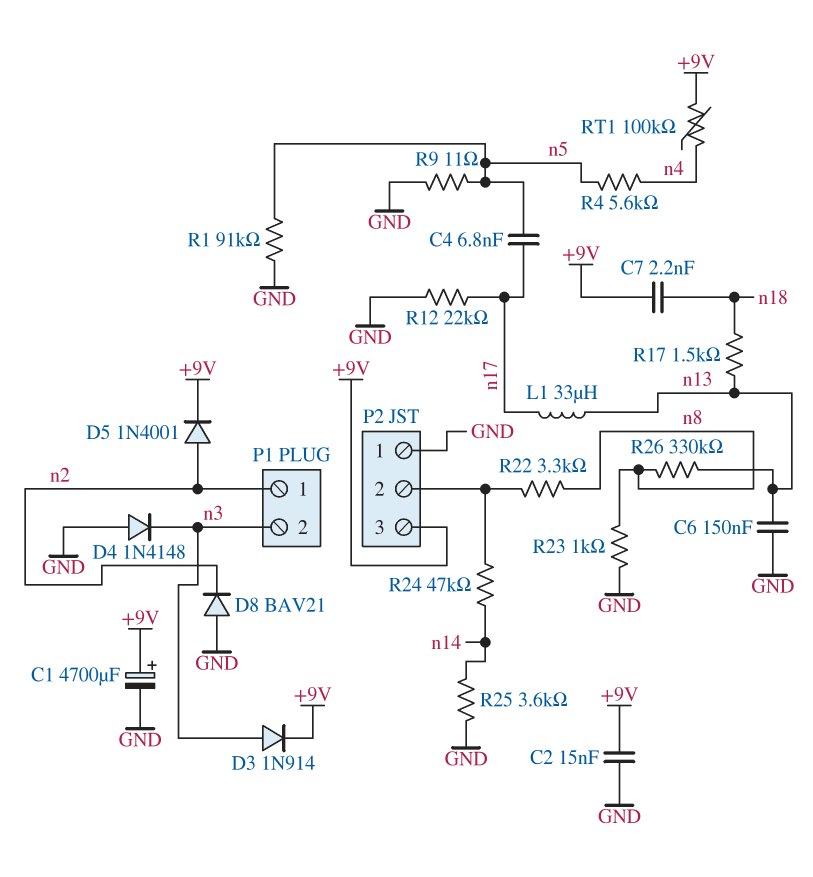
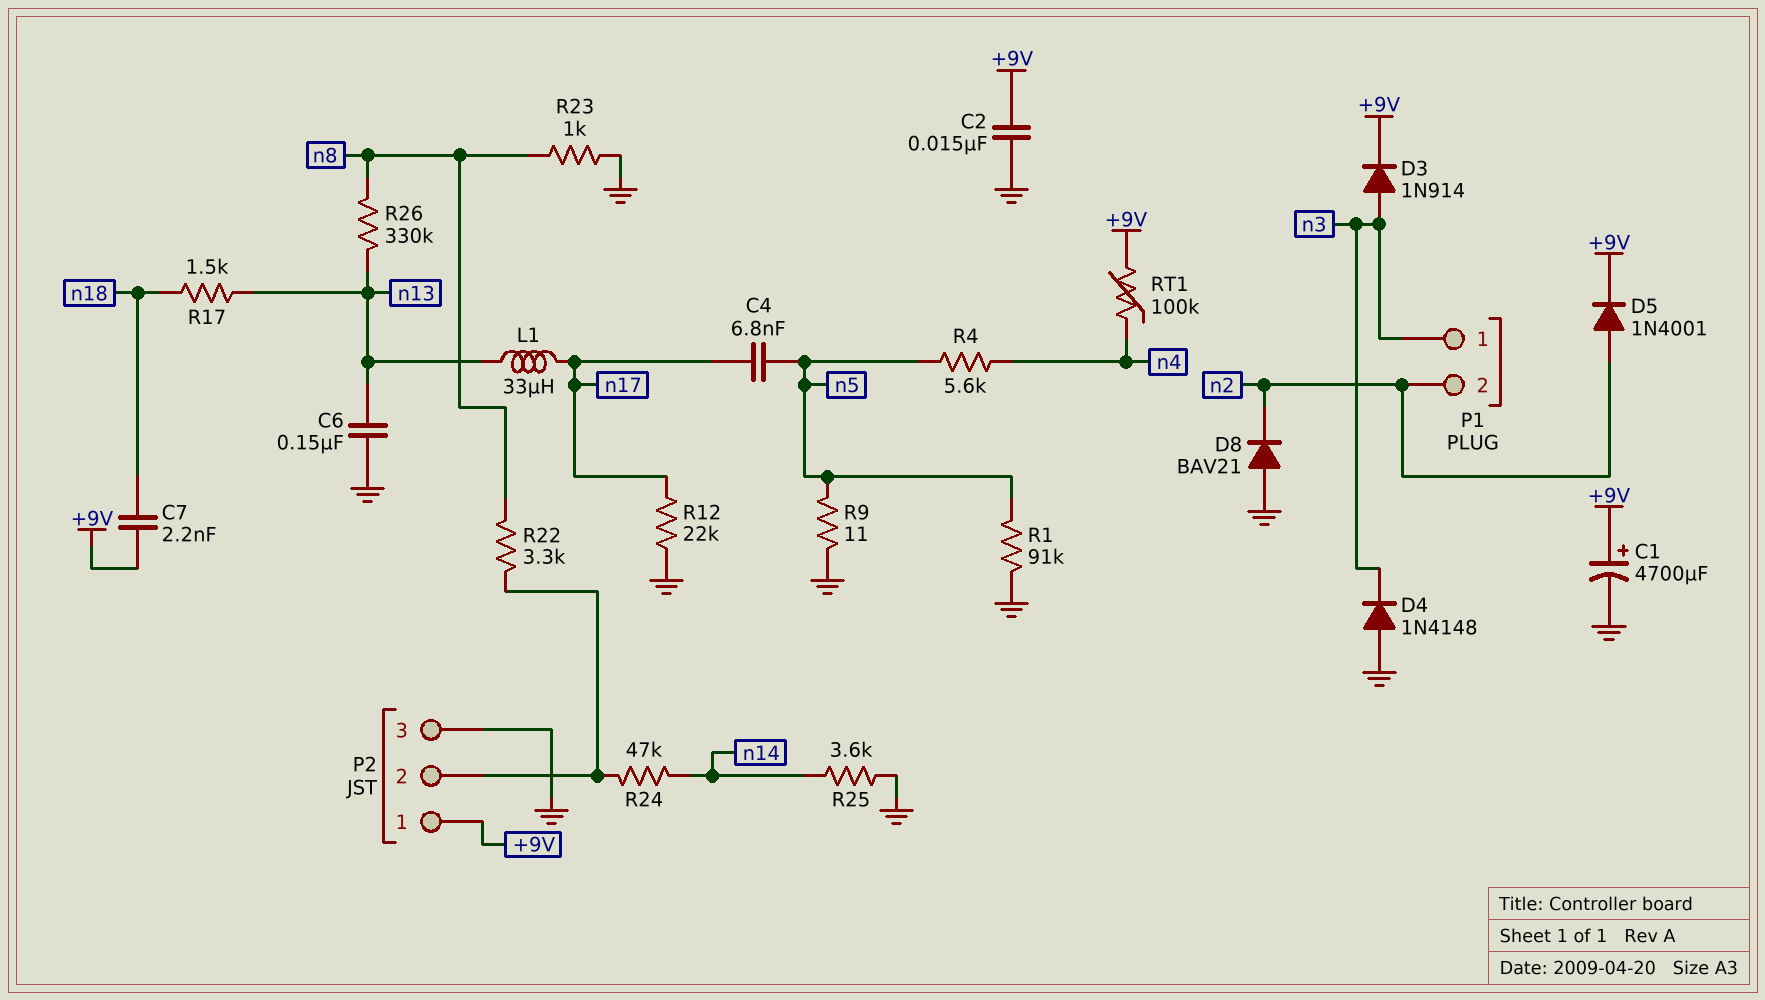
P1 pin 1: n2 -> n3
P1 pin 2: n3 -> n2
P2 pin 1: GND -> +9V
P2 pin 3: +9V -> GND

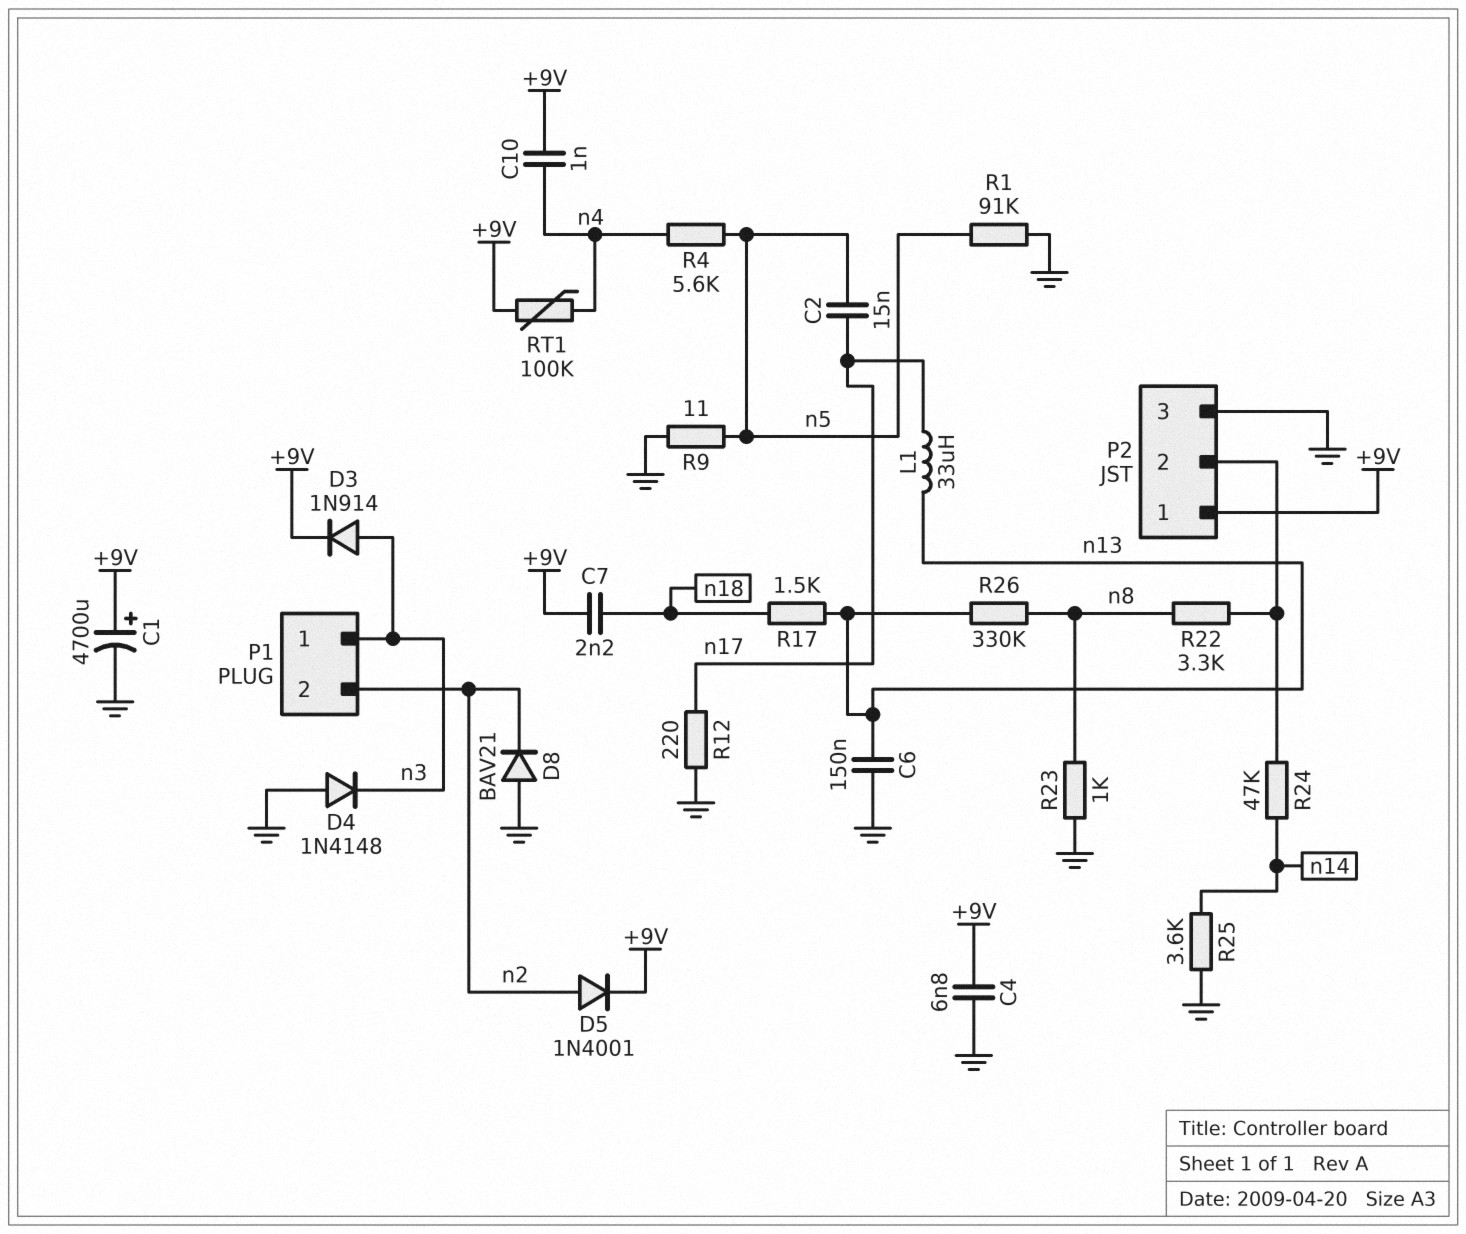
C2: 15nF (+9V, GND) -> 15nF (n5, n17)
C4: 6.8nF (n5, n17) -> 6.8nF (+9V, GND)
C10: none -> 1nF (+9V, n4)
R12: 22k (GND, n17) -> 220 (GND, n17)

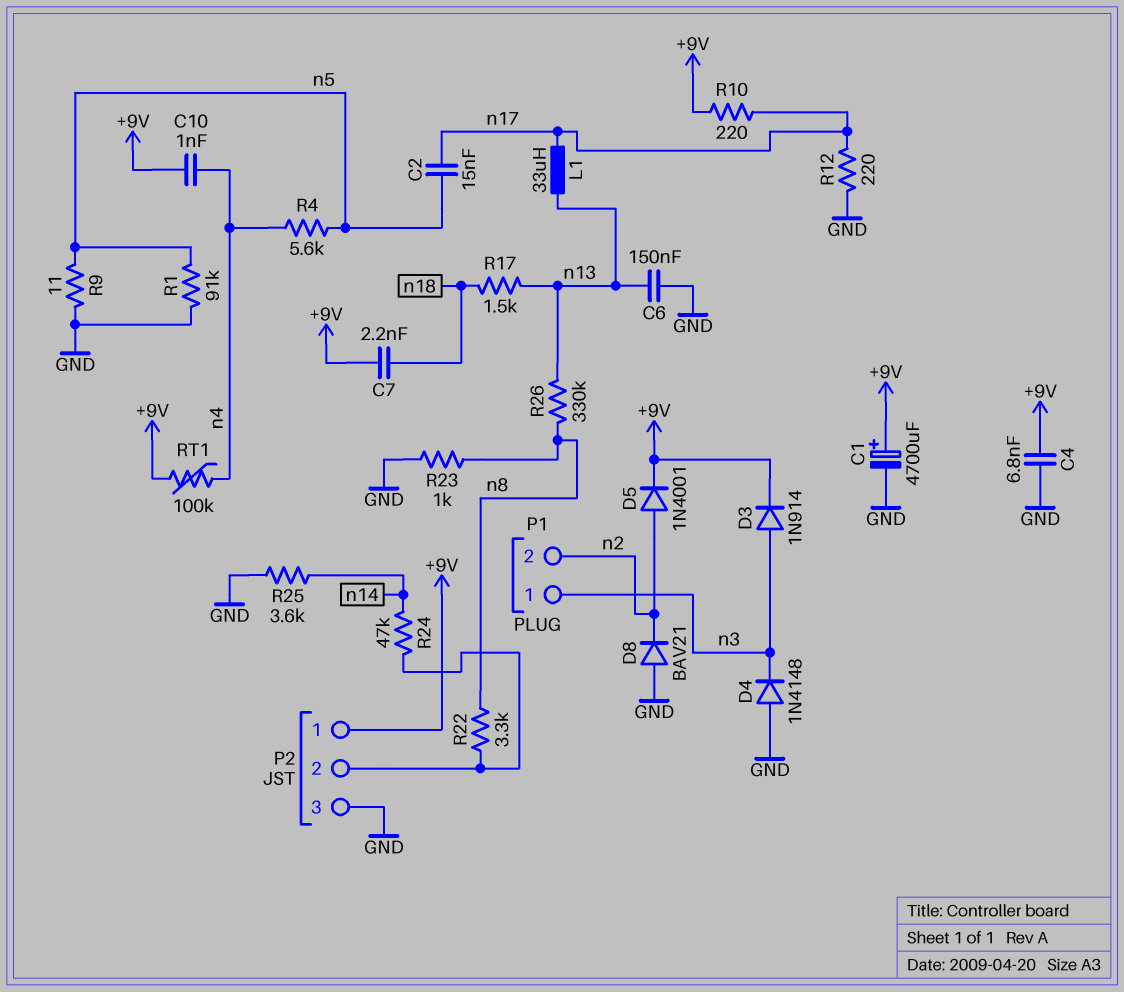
R10: none -> 220 (+9V, n17)

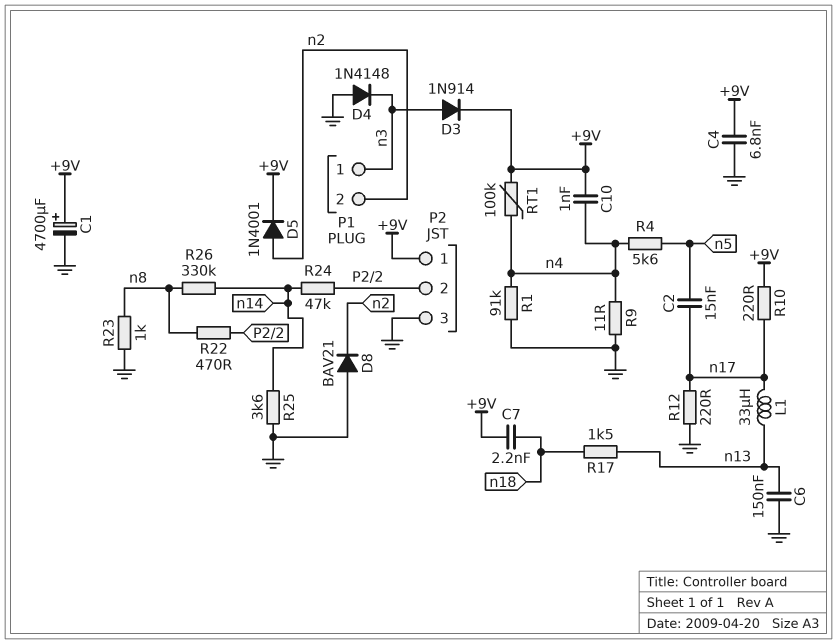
R1: 91k (GND, n5) -> 91k (GND, n4)
R9: 11 (GND, n5) -> 11 (GND, n4)
R22: 3.3k (P2/2, n8) -> 470 (P2/2, n8)
R26: 330k (n8, n13) -> 330k (n8, n14)

